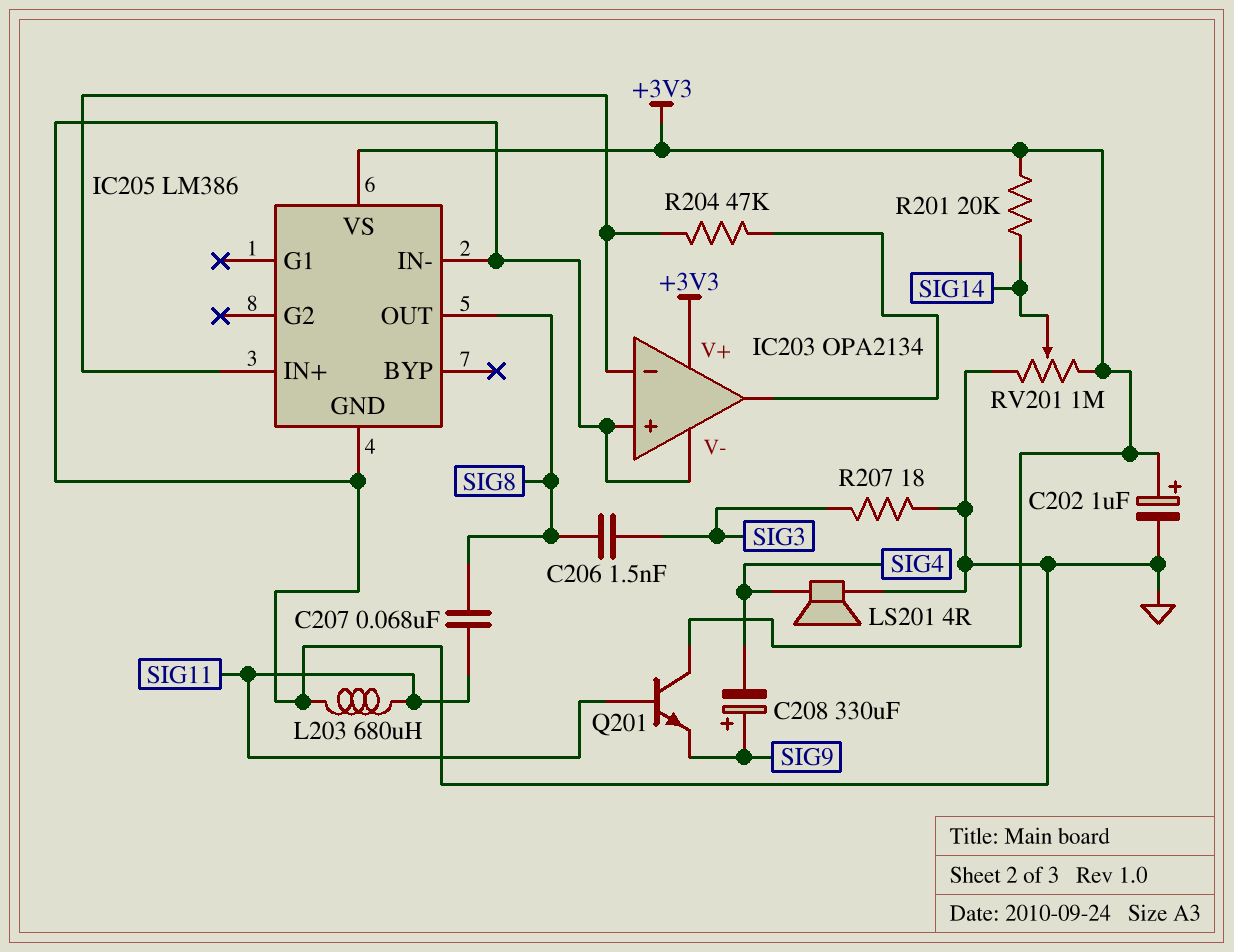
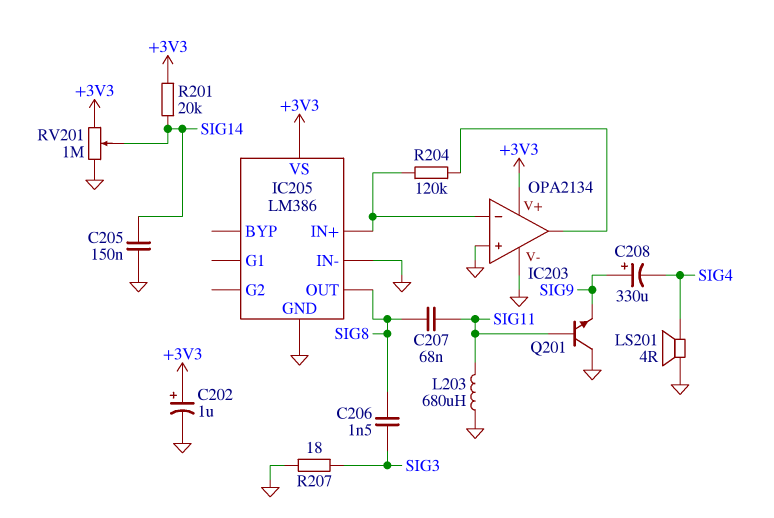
C205: none -> 150nF (GND, SIG14)
Q201: NPN (B SIG11, C +3V3, E SIG9) -> NPN (B SIG11, C GND, E SIG9)
R204: 47k (IC203/in-, IC203/out) -> 120k (IC203/in-, IC203/out)

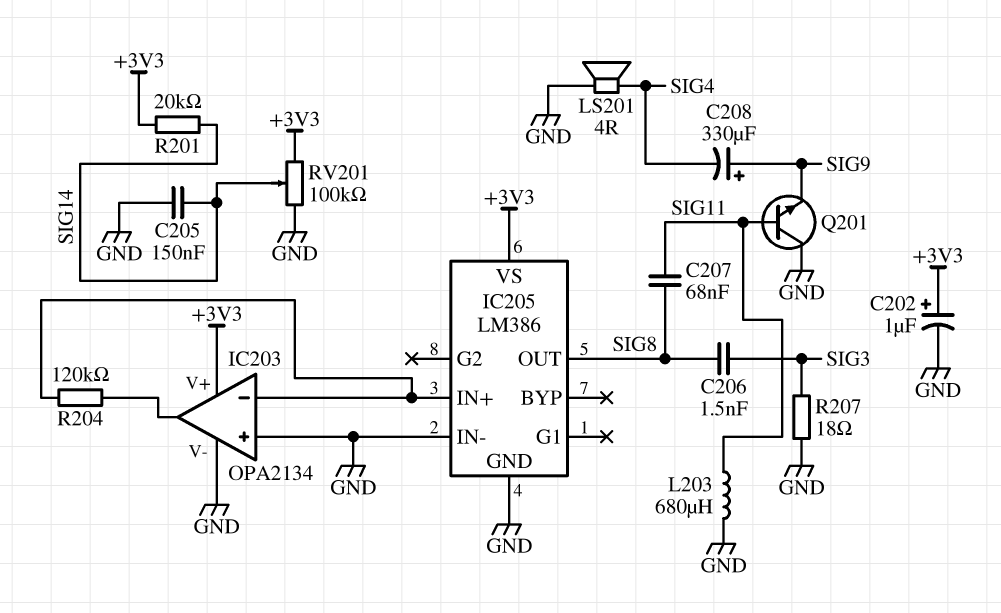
RV201: 1M (+3V3, GND, wiper SIG14) -> 100k (+3V3, GND, wiper SIG14)

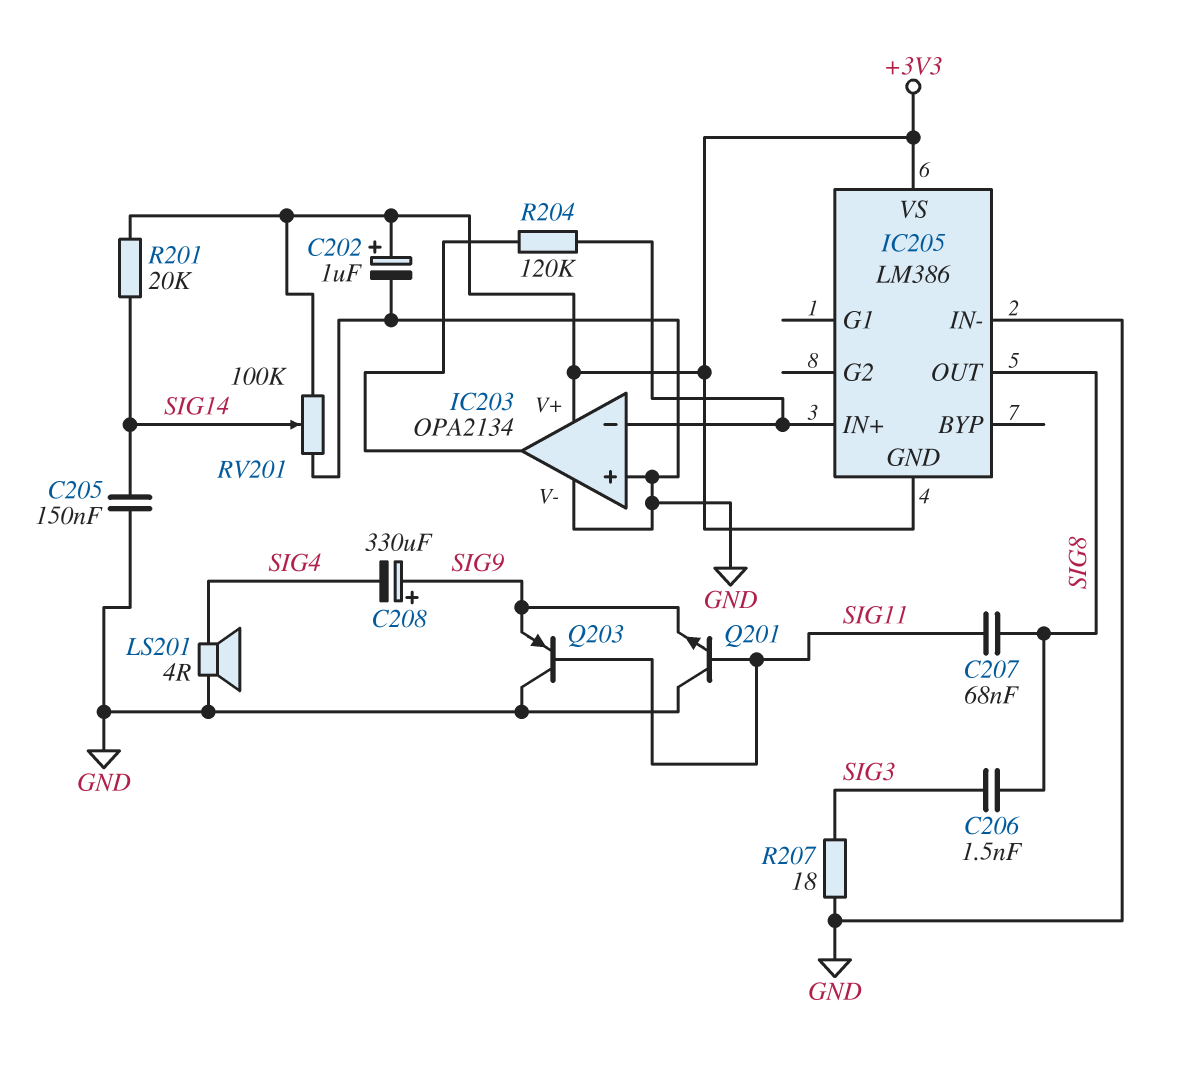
IC205 pin GND: GND -> +3V3
L203: 680uH (GND, SIG11) -> none
Q203: none -> PNP (B SIG11, C GND, E SIG9)

